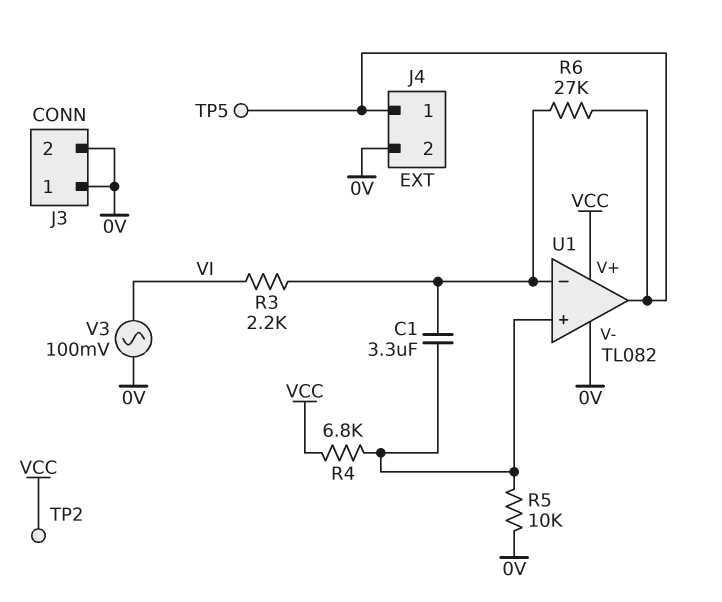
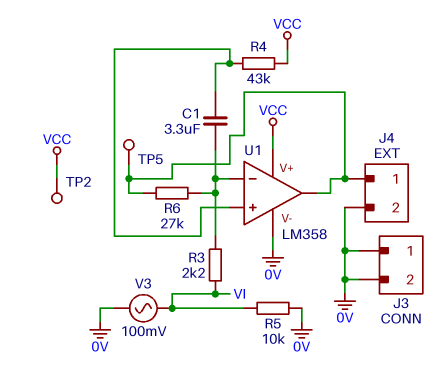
R4: 6.8k (U1/in+, VCC) -> 43k (U1/in+, VCC)
R5: 10k (0V, U1/in+) -> 10k (0V, VI)
U1: TL082 -> LM358

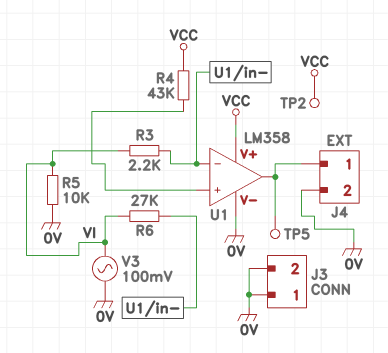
C1: 3.3uF (U1/in+, U1/in-) -> none
R6: 27k (J4/1, U1/in-) -> 27k (U1/in-, VI)

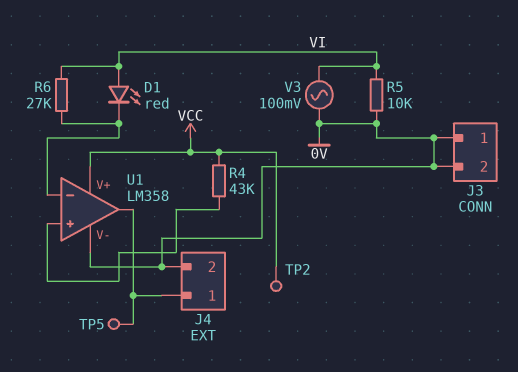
D1: none -> LED red (A VI, K U1/in-)
R3: 2.2k (U1/in-, VI) -> none

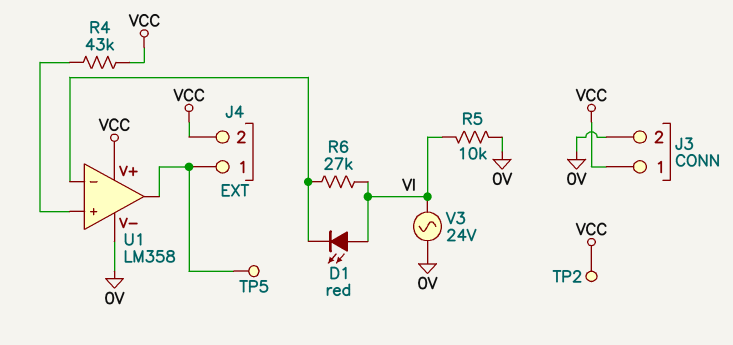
J3 pin 1: 0V -> VCC
J4 pin 2: 0V -> VCC
V3: AC 100mV (0V, VI) -> AC 24V (0V, VI)

